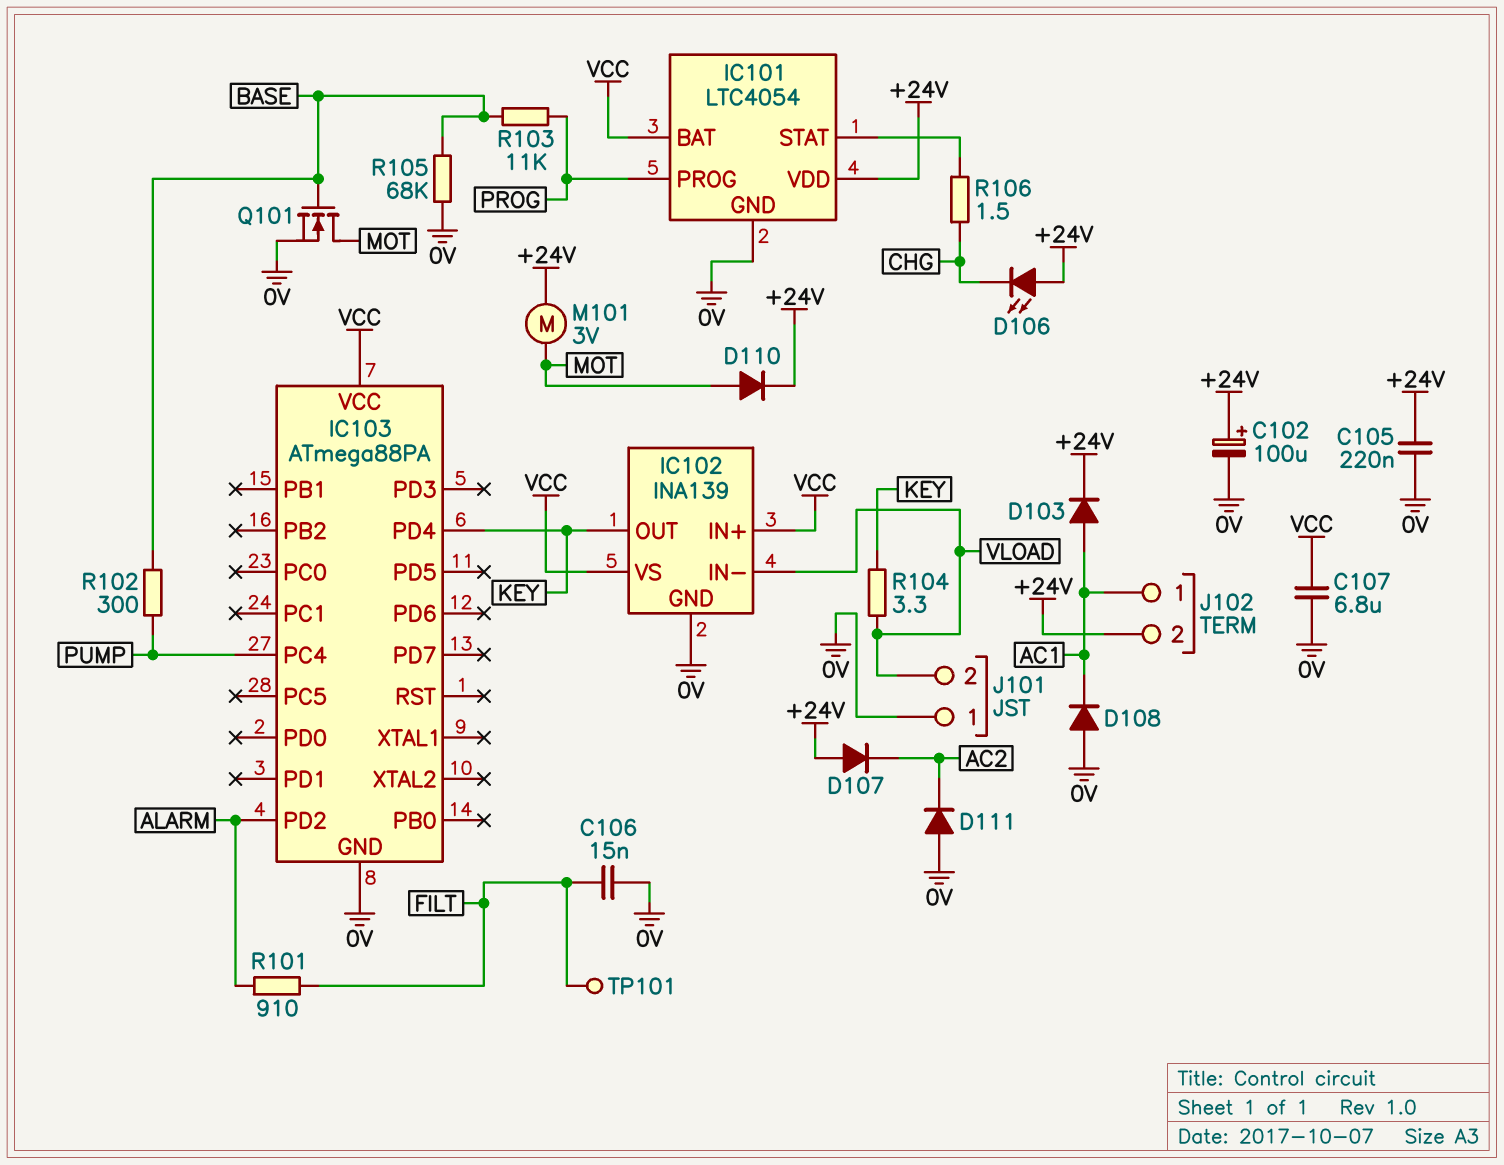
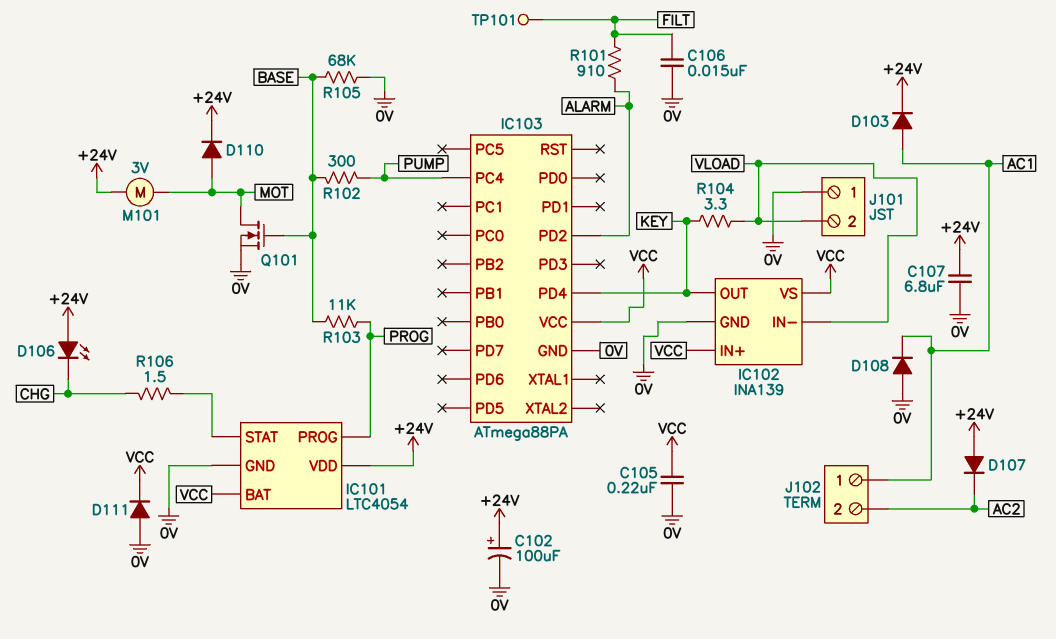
C105: 220nF (+24V, 0V) -> 220nF (0V, VCC)
C107: 6.8uF (0V, VCC) -> 6.8uF (+24V, 0V)
D111: diode (A 0V, K AC2) -> diode (A 0V, K VCC)
J102 pin 2: +24V -> AC2

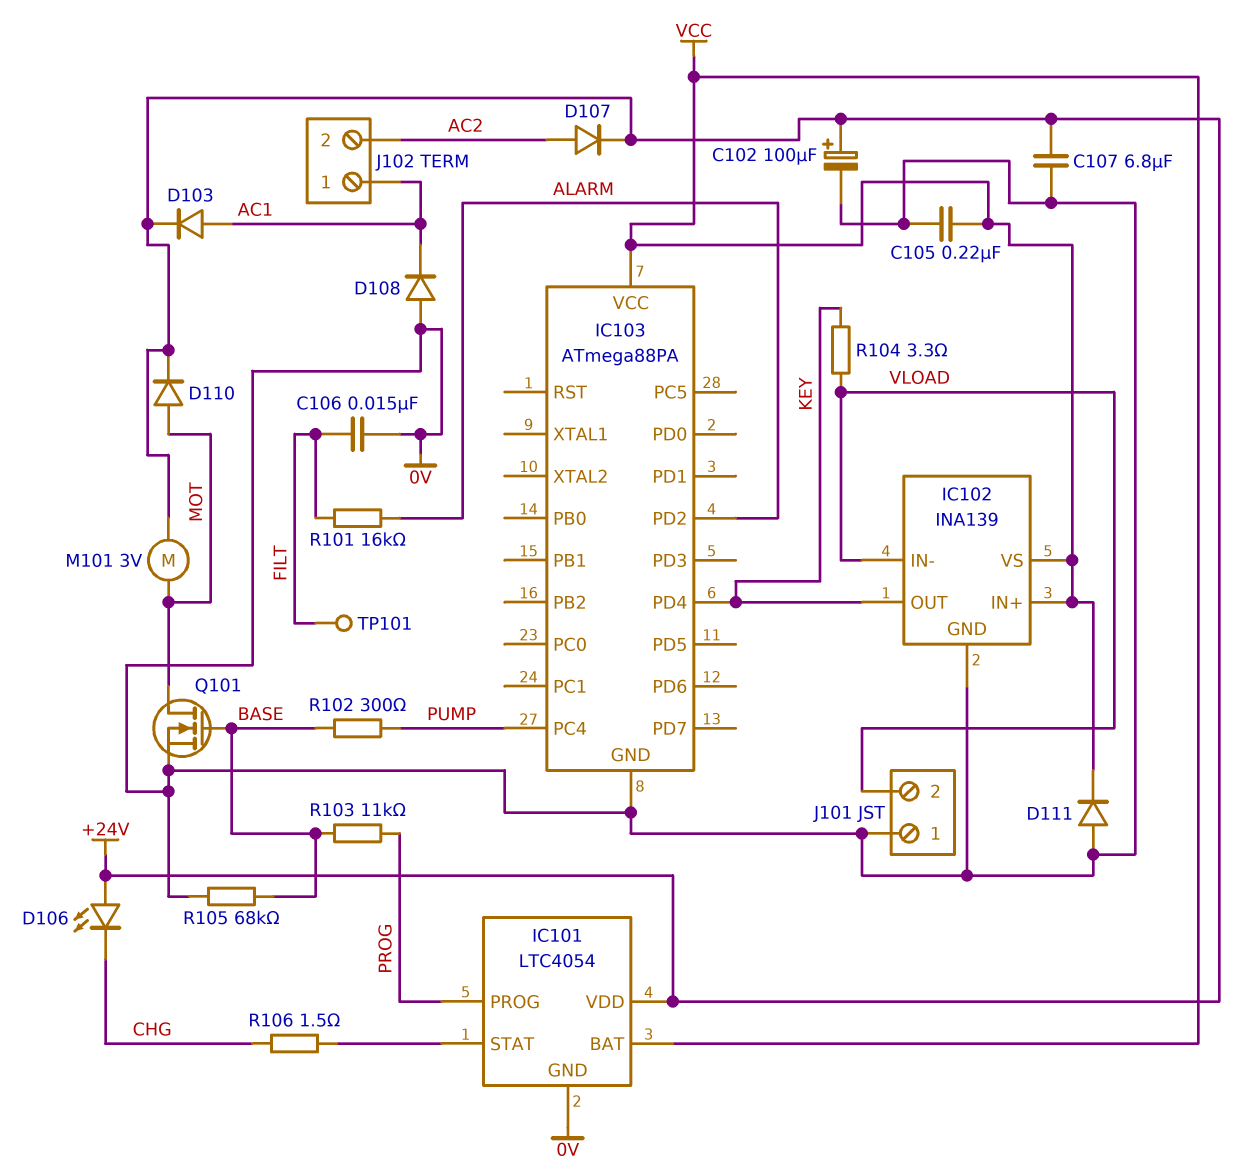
D107: diode (A +24V, K AC2) -> diode (A AC2, K +24V)
R101: 910 (ALARM, FILT) -> 16k (ALARM, FILT)

